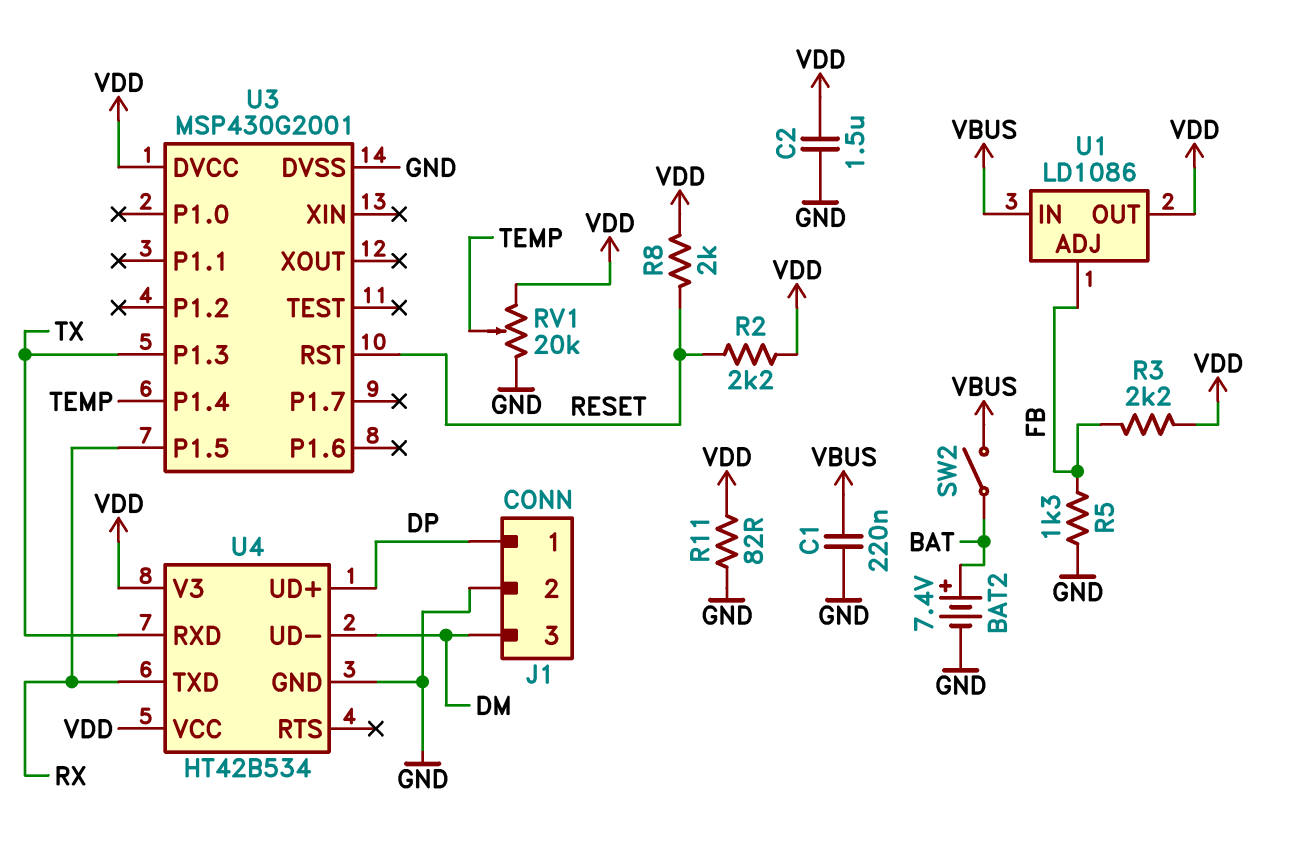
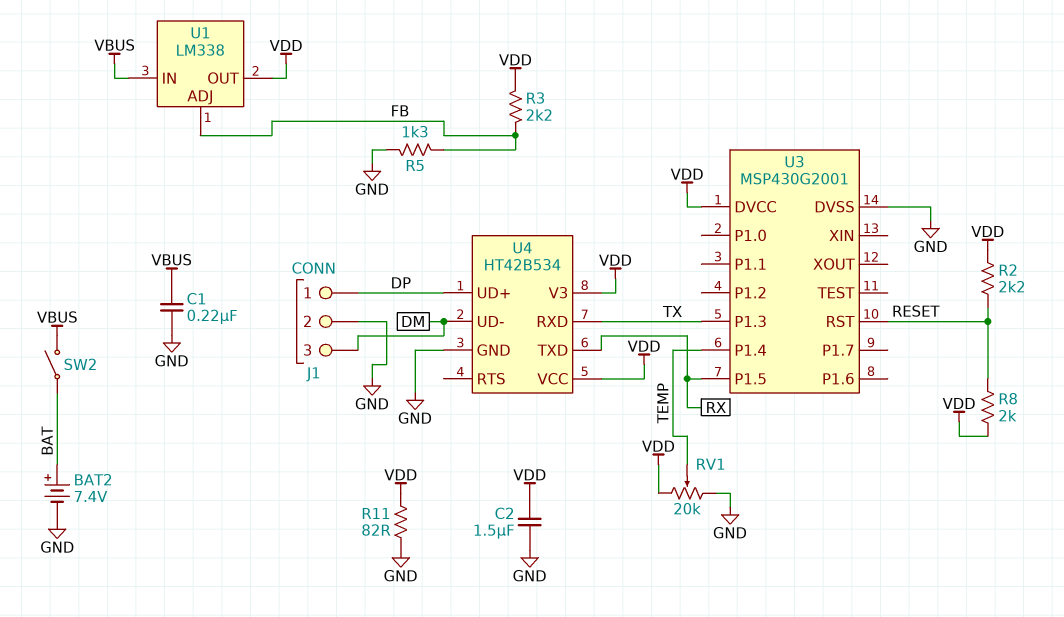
U1: LD1086 -> LM338

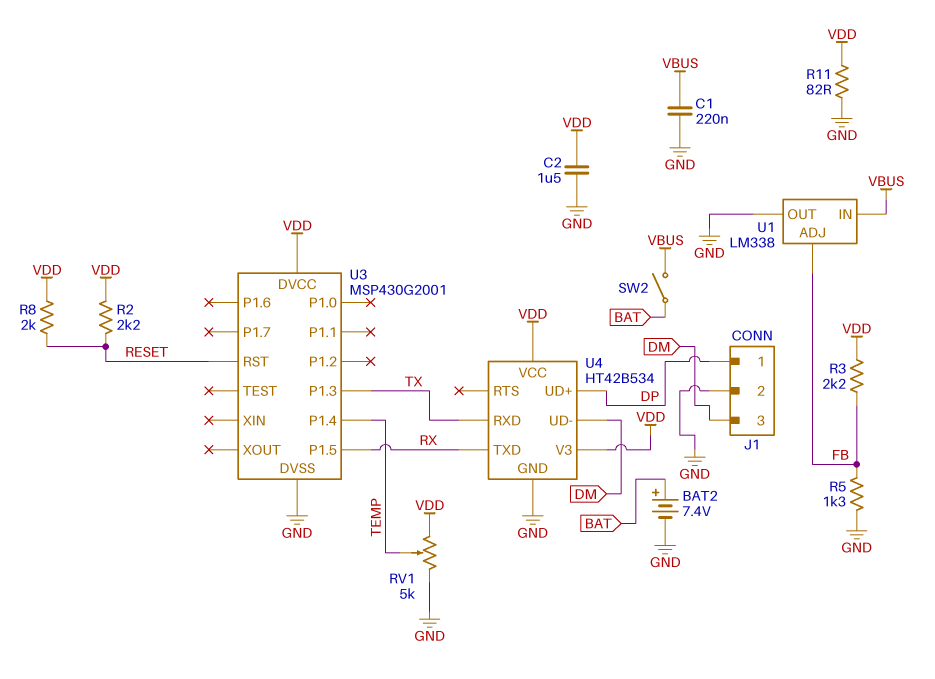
RV1: 20k (GND, VDD, wiper TEMP) -> 5k (GND, VDD, wiper TEMP)
U1 pin OUT: VDD -> GND

